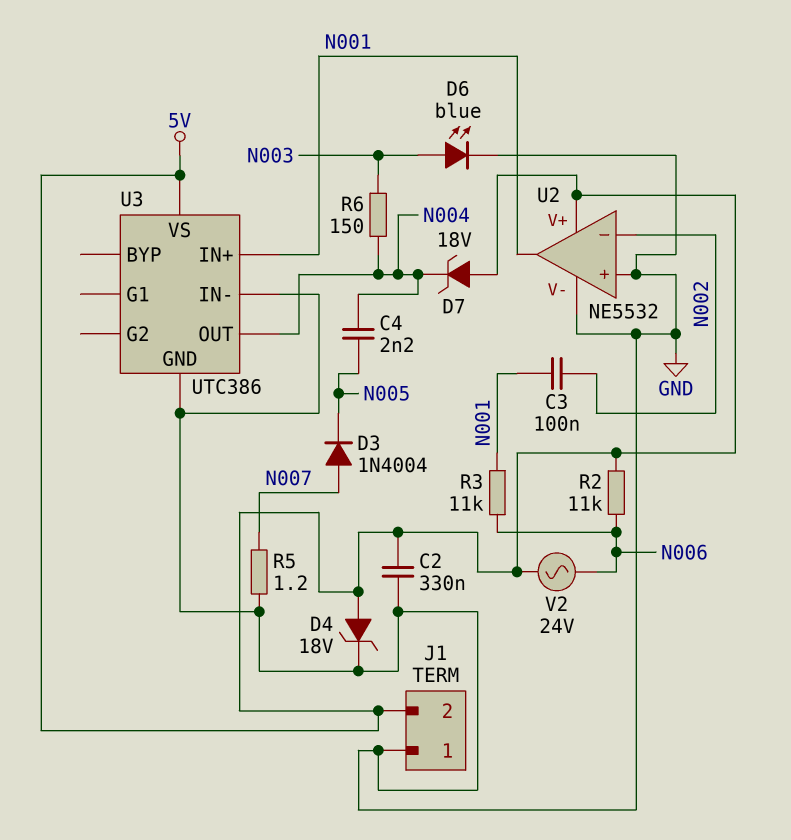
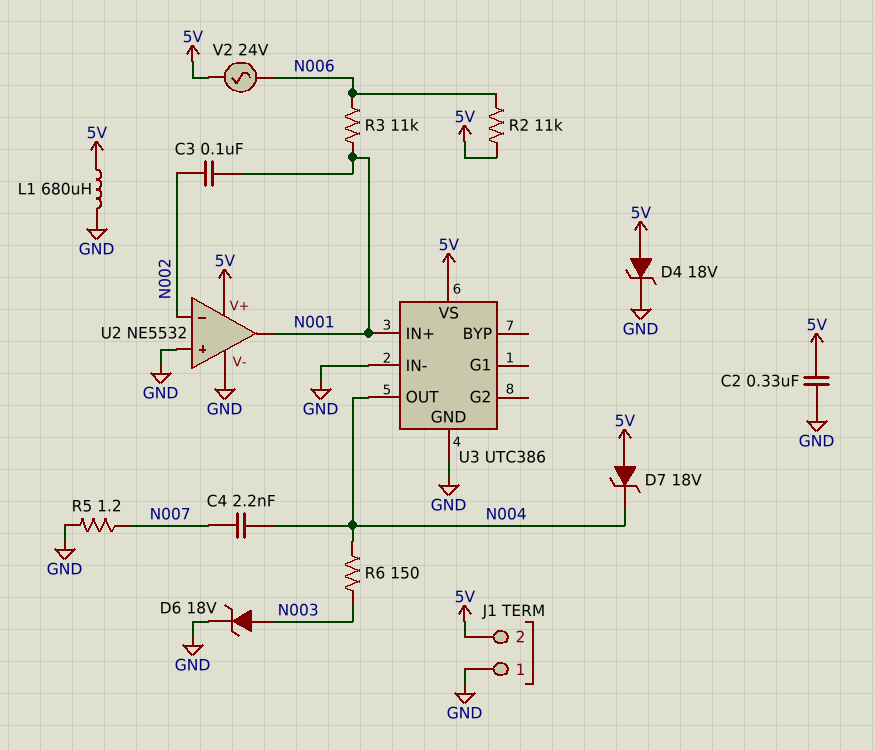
C4: 2.2nF (N004, N005) -> 2.2nF (N004, N007)
D3: diode 1N4004 (A N007, K N005) -> none
D6: LED blue (A N003, K GND) -> zener 18V (A N003, K GND)
L1: none -> 680uH (5V, GND)

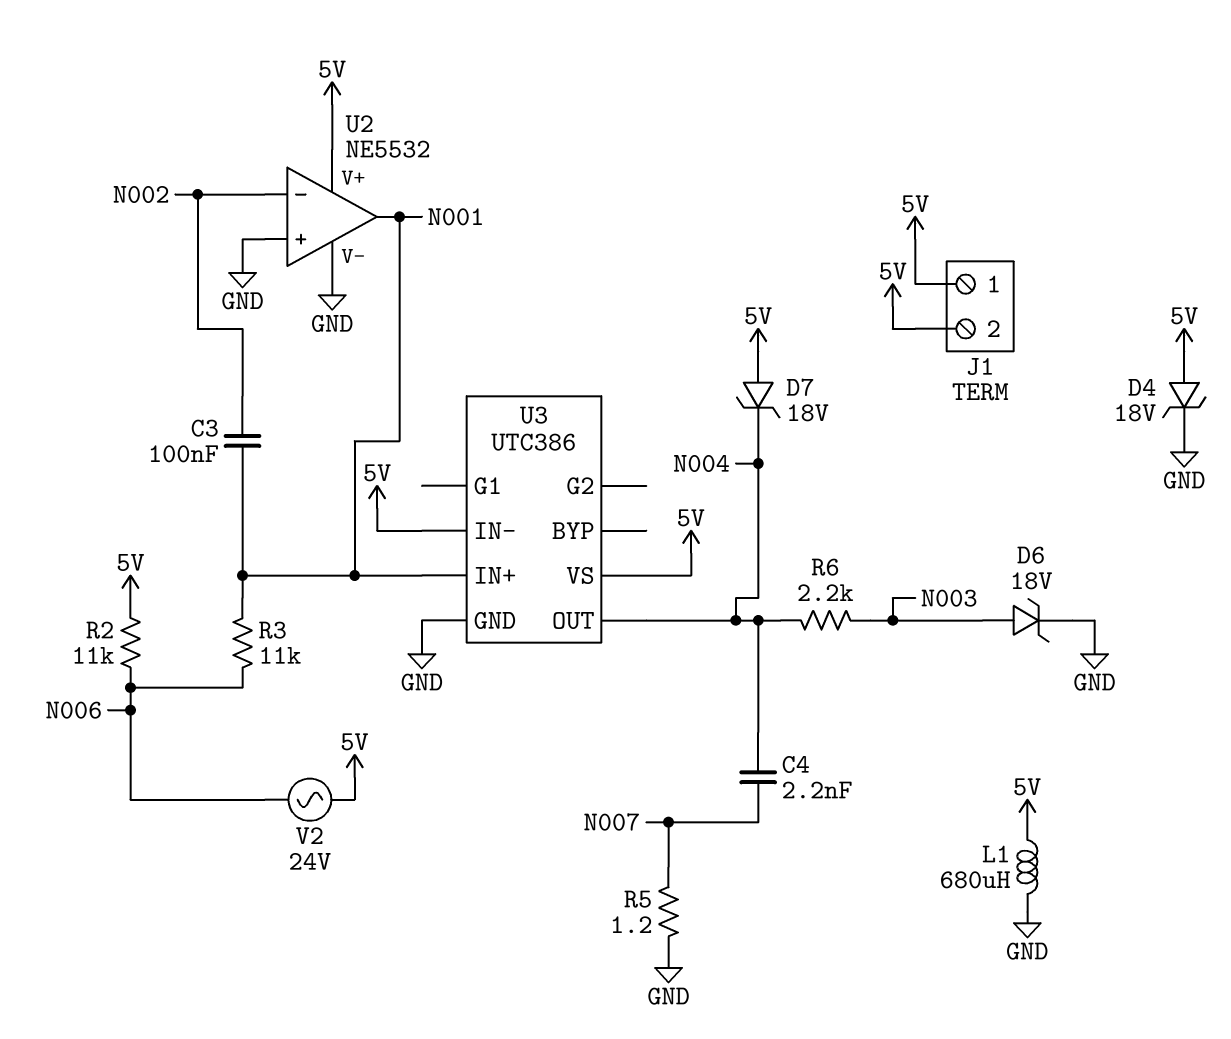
C2: 330nF (5V, GND) -> none
J1 pin 1: GND -> 5V
R6: 150 (N003, N004) -> 2.2k (N003, N004)
U3 pin IN-: GND -> 5V

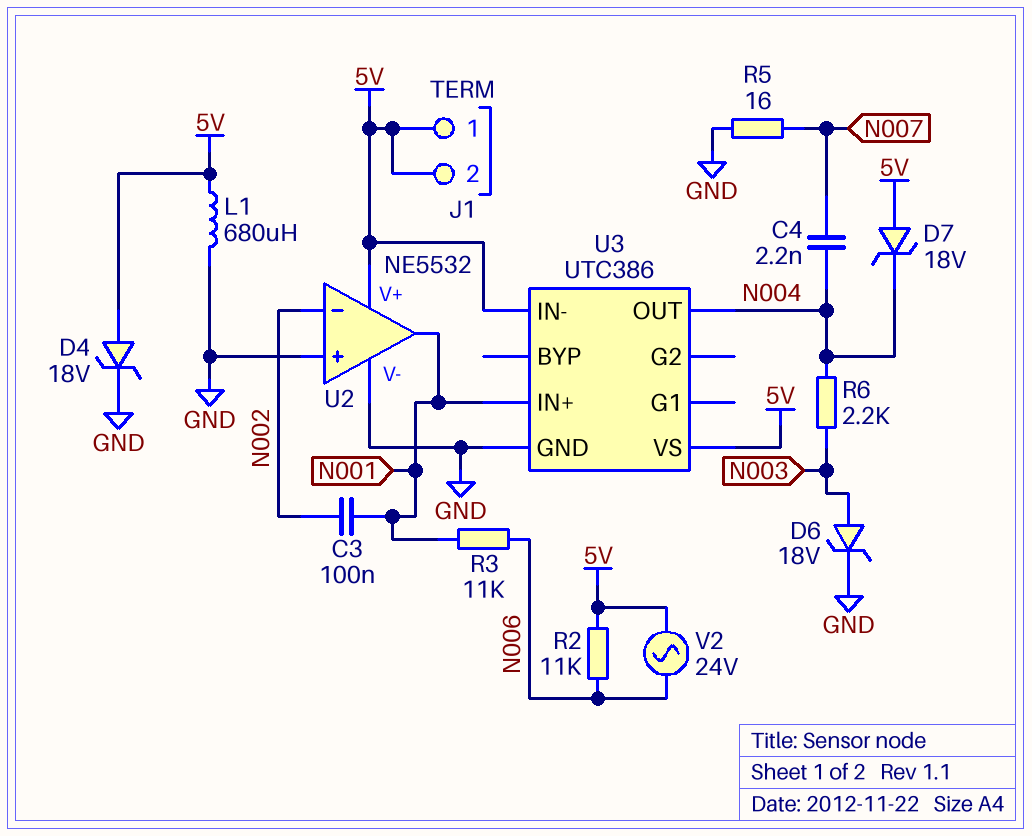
R5: 1.2 (GND, N007) -> 16 (GND, N007)

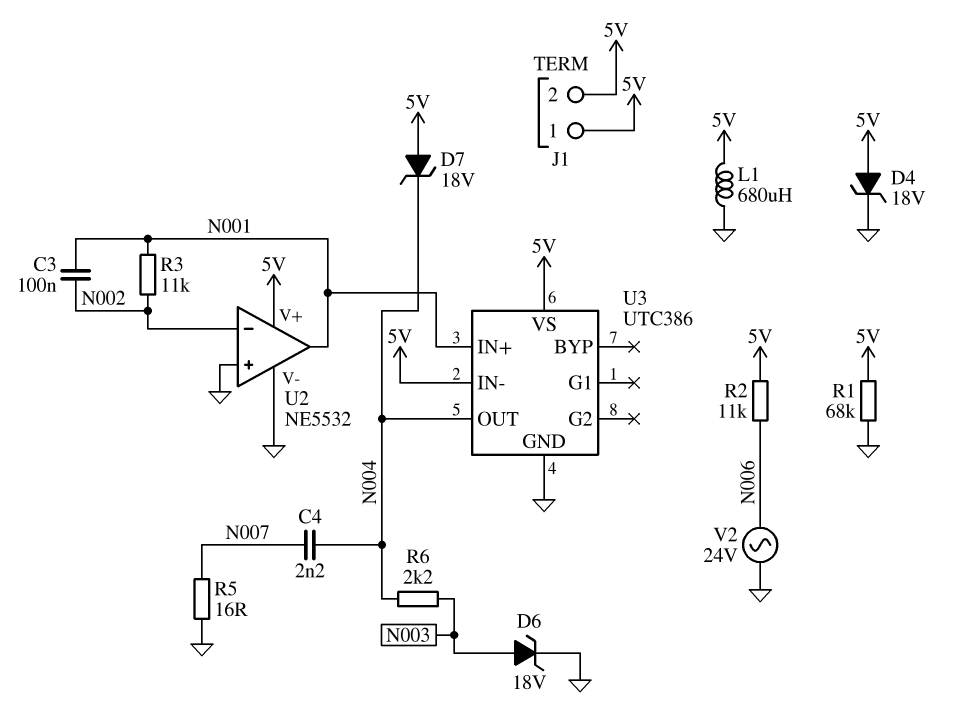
R1: none -> 68k (5V, GND)
R3: 11k (N001, N006) -> 11k (N001, N002)
V2: AC 24V (5V, N006) -> AC 24V (GND, N006)

